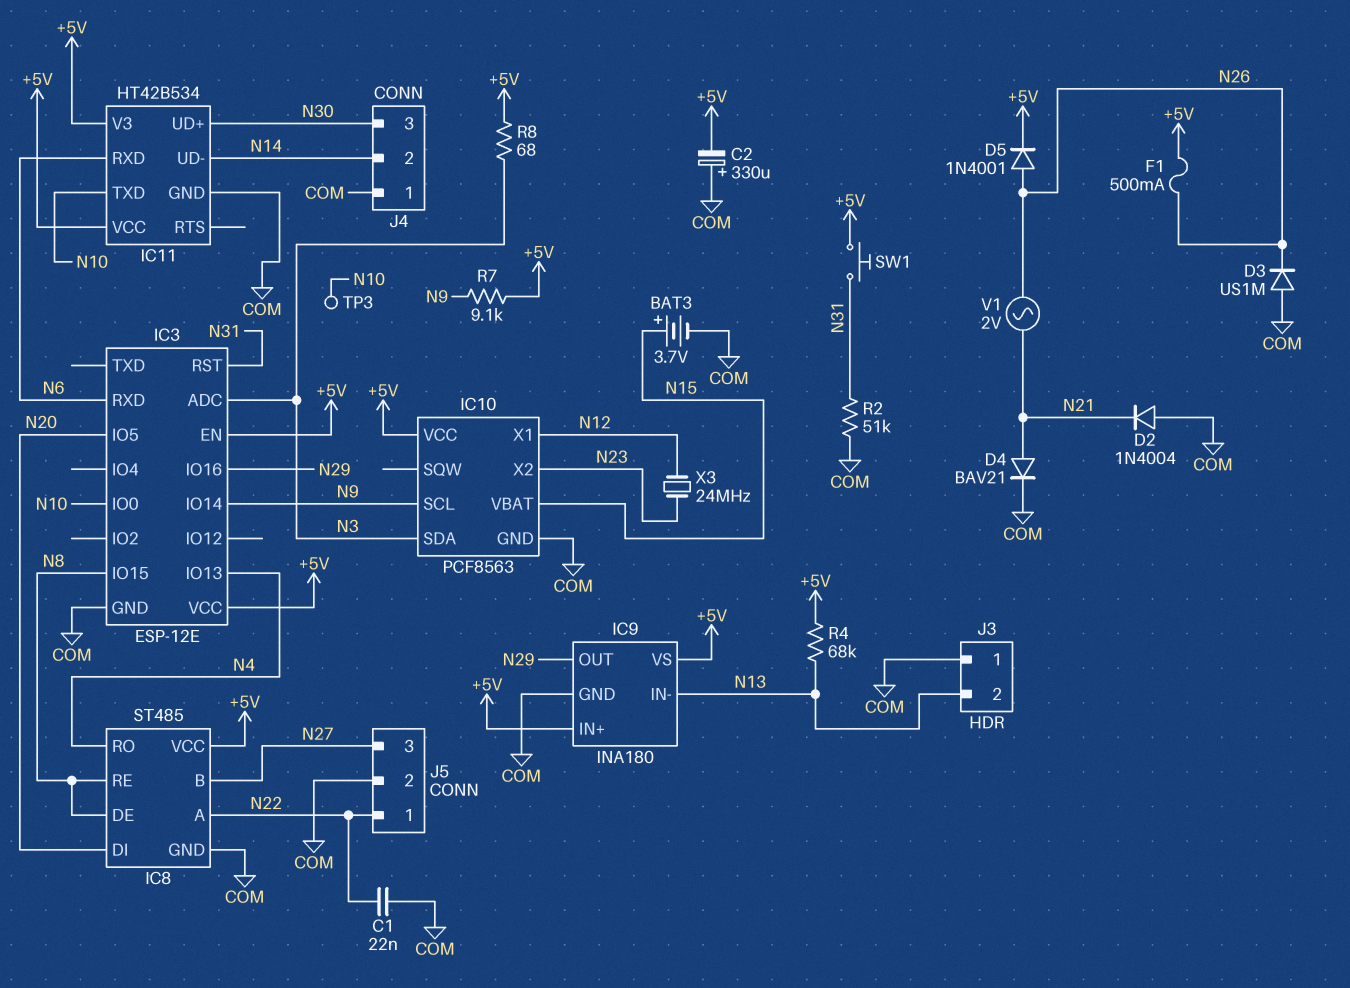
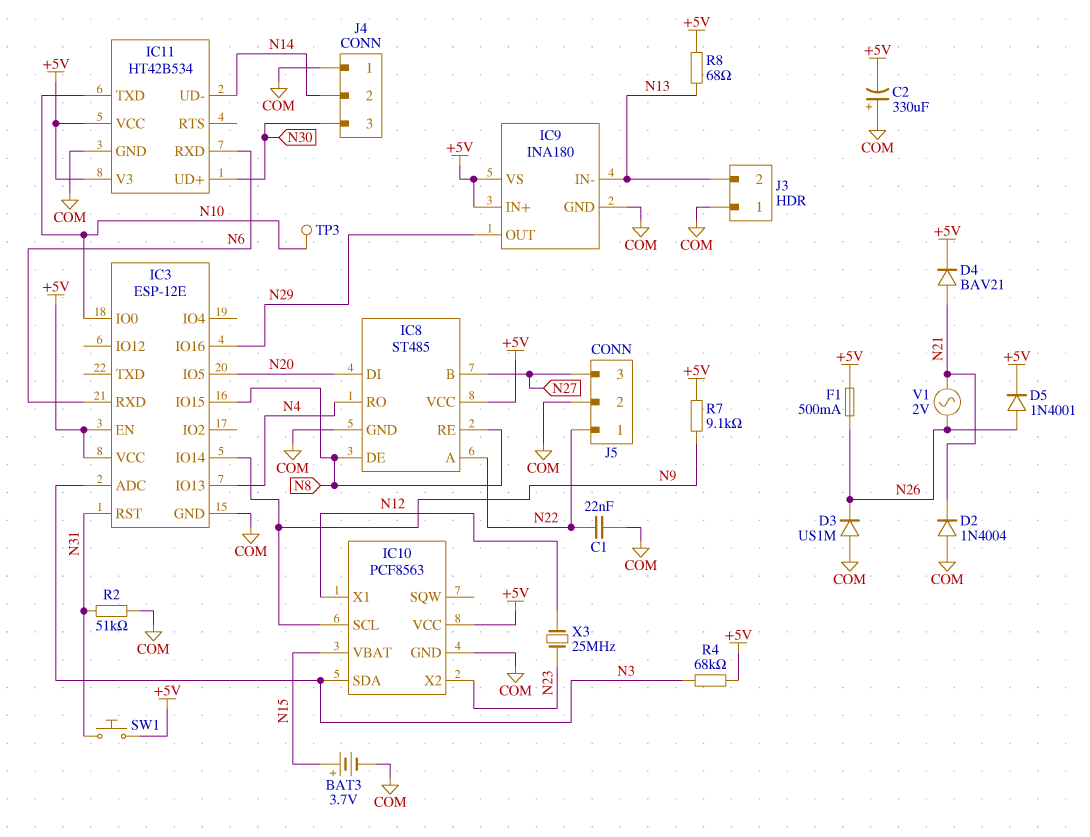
D4: diode BAV21 (A N21, K COM) -> diode BAV21 (A N21, K +5V)
R4: 68k (+5V, N13) -> 68k (+5V, N3)
R8: 68 (+5V, N3) -> 68 (+5V, N13)
X3: 24MHz (N12, N23) -> 25MHz (N12, N23)

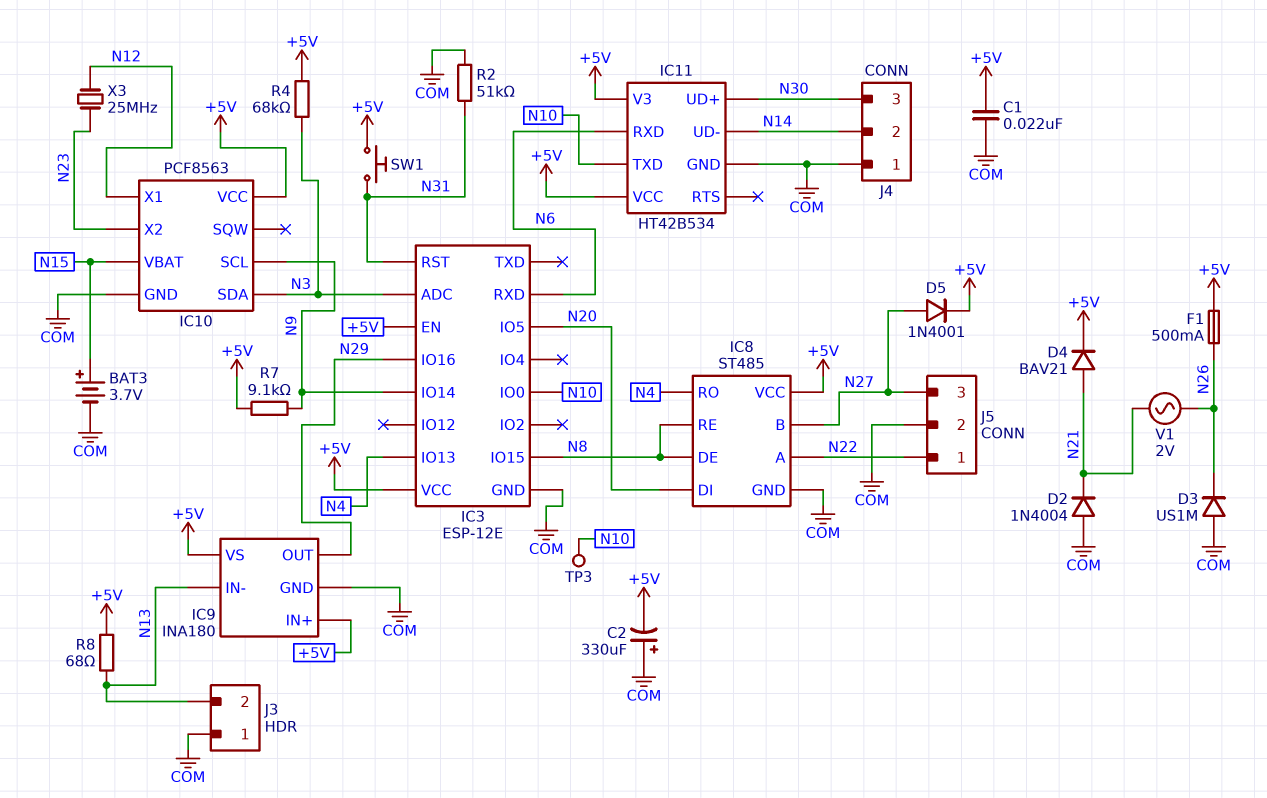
C1: 22nF (COM, N22) -> 22nF (+5V, COM)
D5: diode 1N4001 (A N26, K +5V) -> diode 1N4001 (A N27, K +5V)

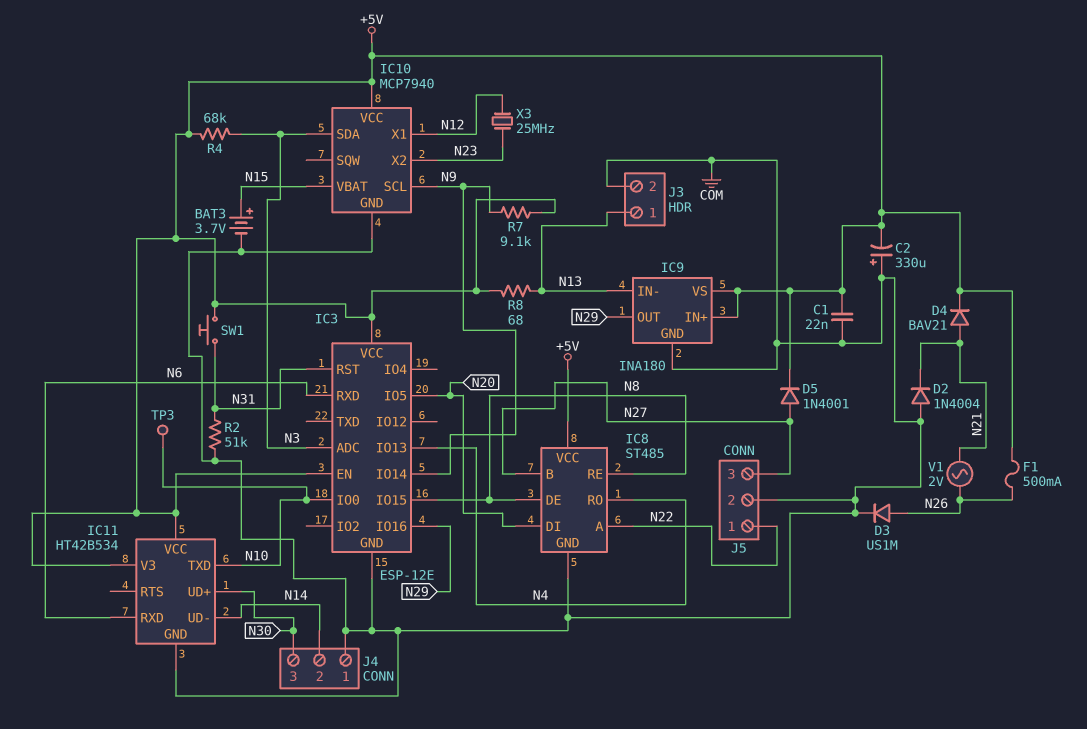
D3: diode US1M (A COM, K N26) -> diode US1M (A N26, K COM)
IC10: PCF8563 -> MCP7940
J3 pin 1: COM -> N13
J3 pin 2: N13 -> COM

